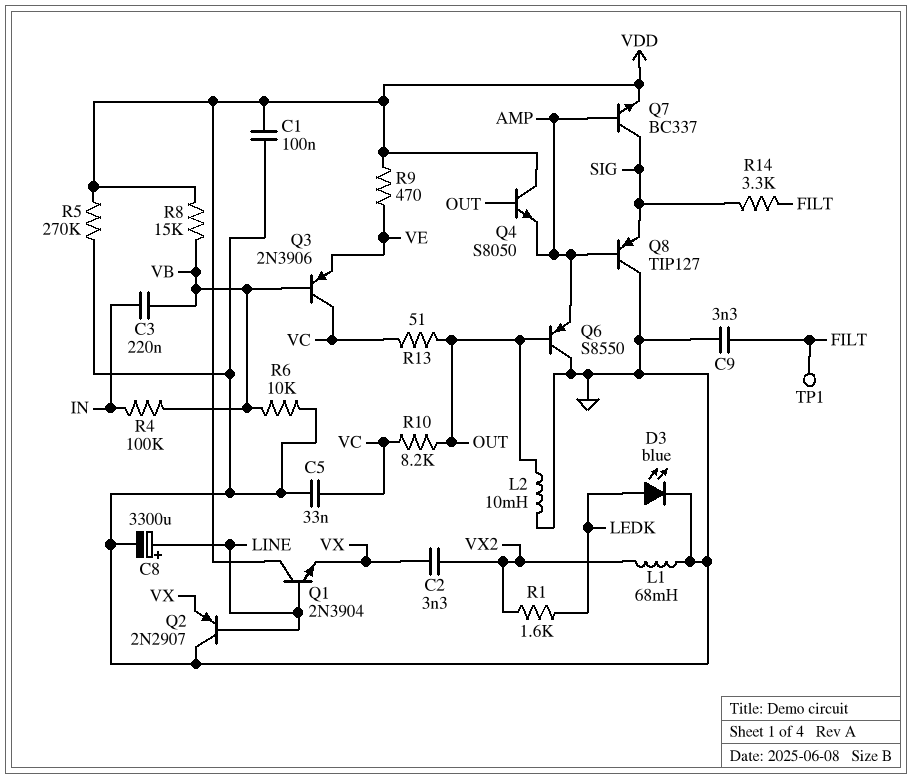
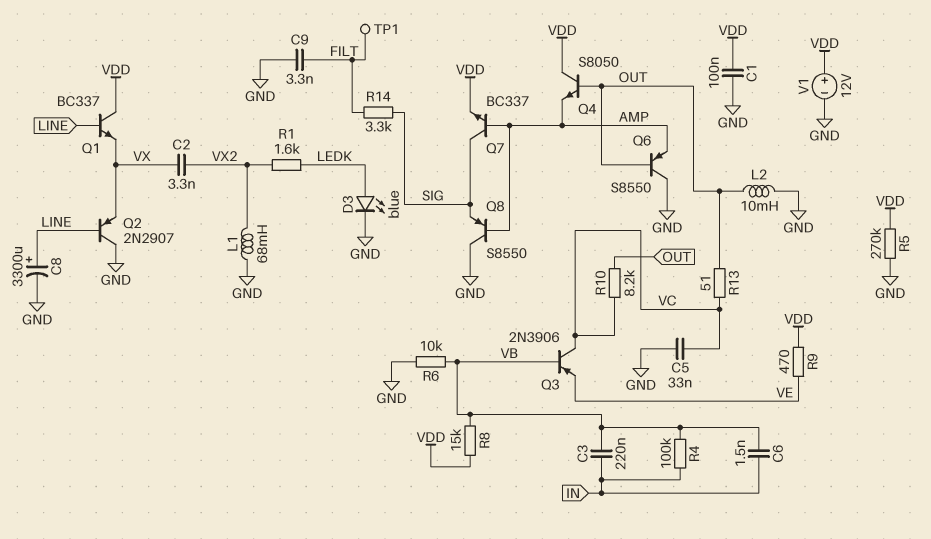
C6: none -> 1.5nF (IN, VB)
Q1: NPN 2N3904 (B LINE, C VDD, E VX) -> NPN BC337 (B LINE, C VDD, E VX)
Q8: PNP TIP127 (B AMP, C GND, E SIG) -> PNP S8550 (B AMP, C GND, E SIG)
V1: none -> 12V (plus VDD, minus GND)

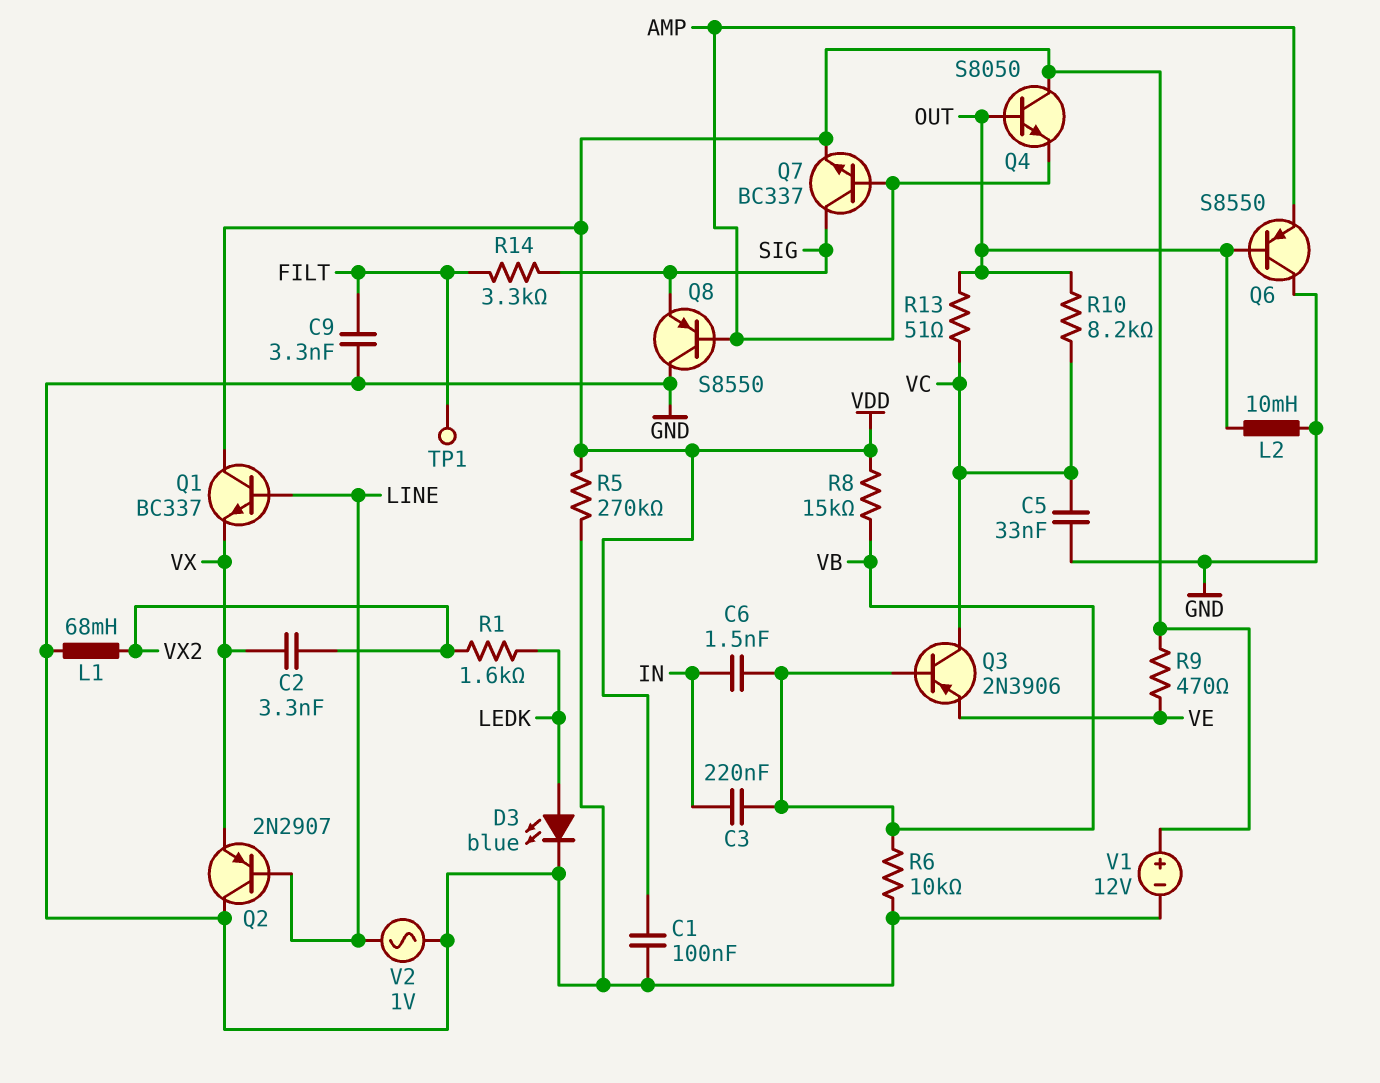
C8: 3300uF (plus LINE, minus GND) -> none
R4: 100k (IN, VB) -> none
V2: none -> AC 1V (GND, LINE)

